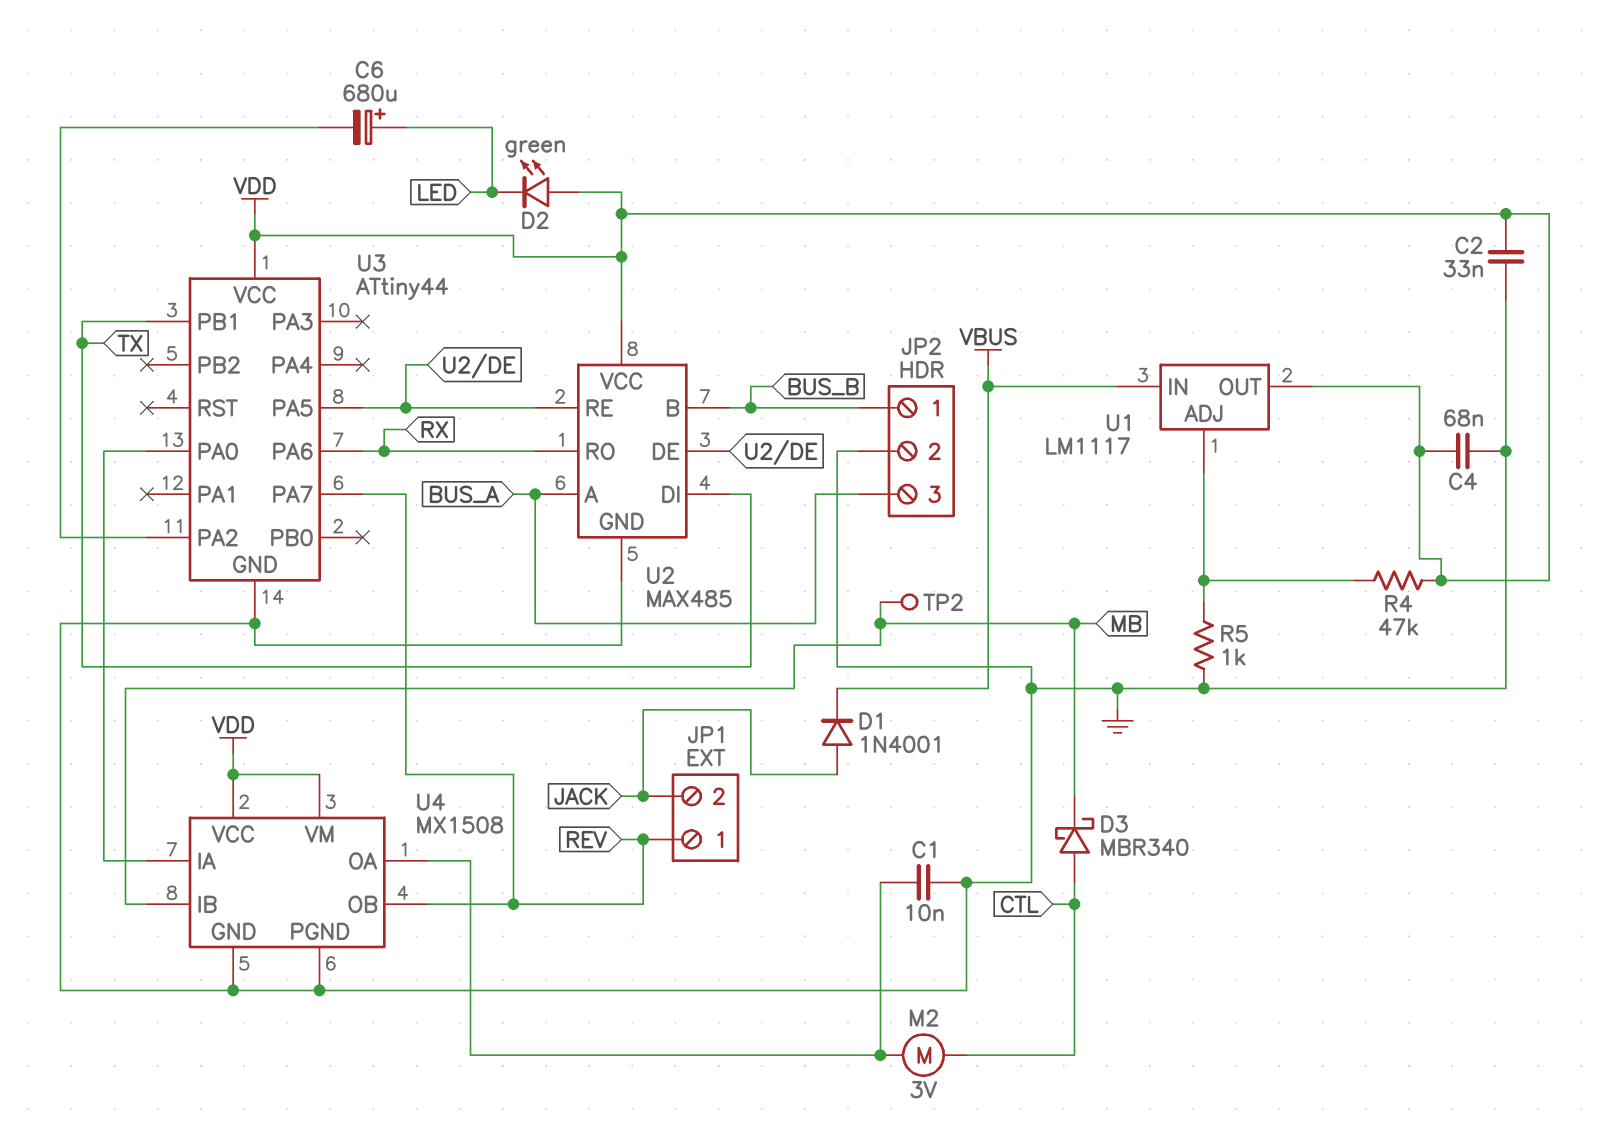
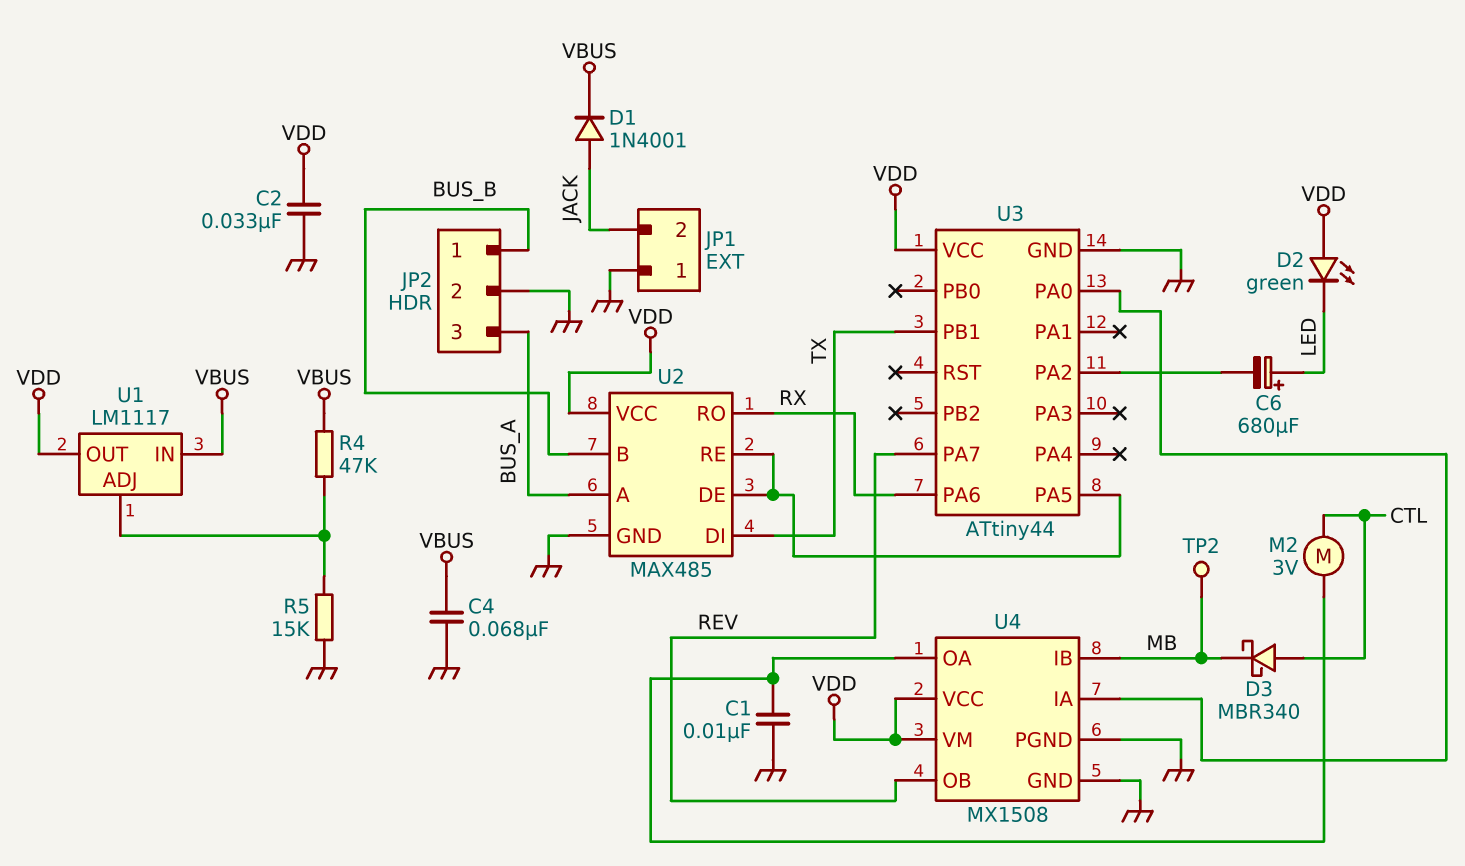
C4: 68nF (GND, VDD) -> 68nF (GND, VBUS)
JP1 pin 1: REV -> GND
R4: 47k (U1/ADJ, VDD) -> 47k (U1/ADJ, VBUS)
R5: 1k (GND, U1/ADJ) -> 15k (GND, U1/ADJ)

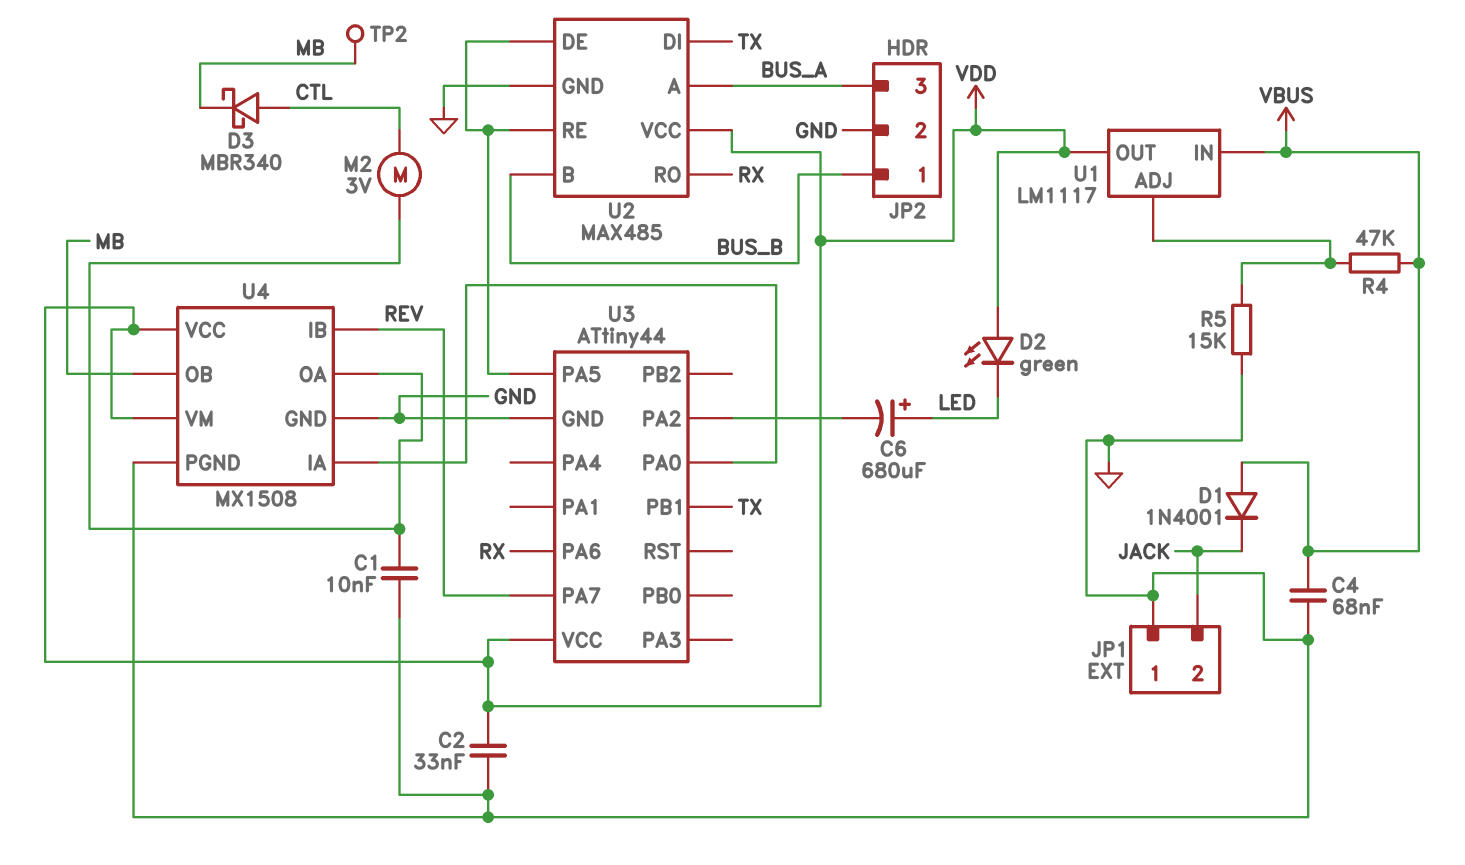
D1: diode 1N4001 (A JACK, K VBUS) -> diode 1N4001 (A VBUS, K JACK)
U4 pin IB: MB -> REV
U4 pin OB: REV -> MB

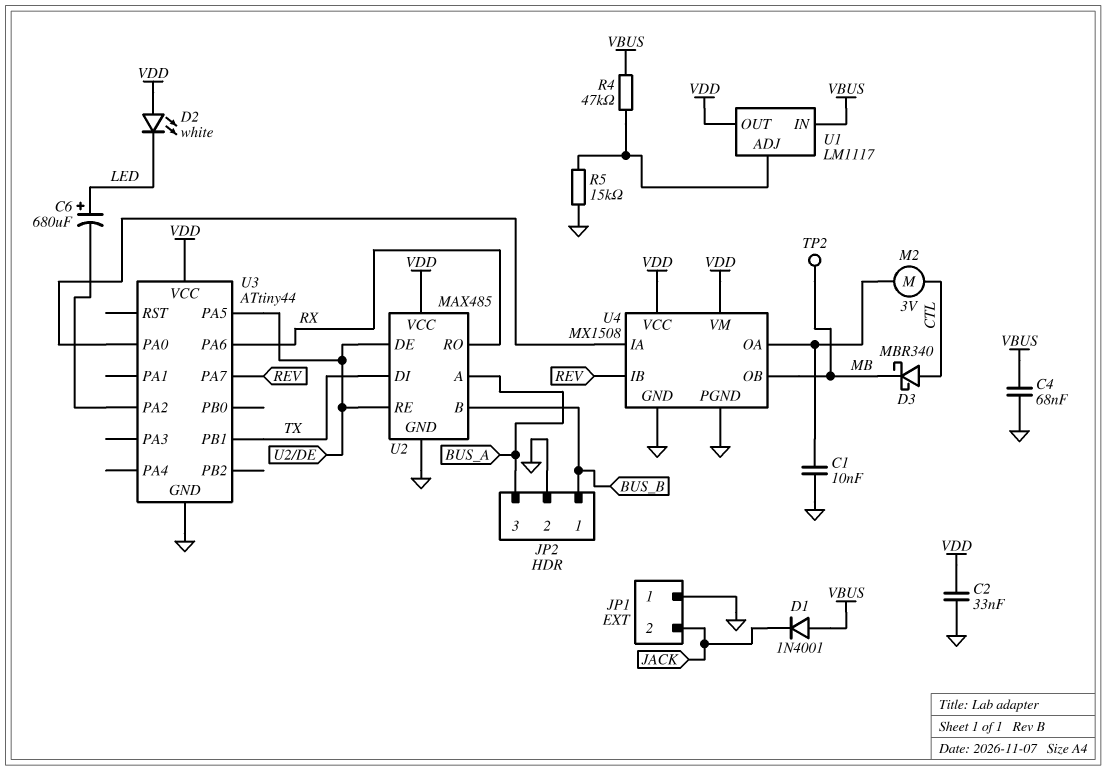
D2: LED green (A VDD, K LED) -> LED white (A VDD, K LED)

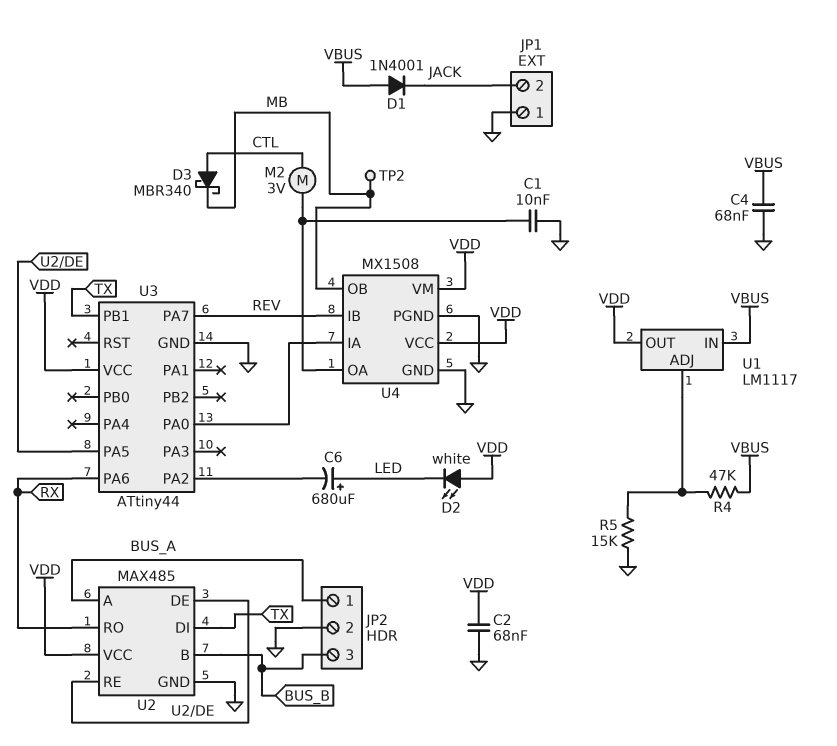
C2: 33nF (GND, VDD) -> 68nF (GND, VDD)
JP2 pin 1: BUS_B -> BUS_A
JP2 pin 3: BUS_A -> BUS_B

